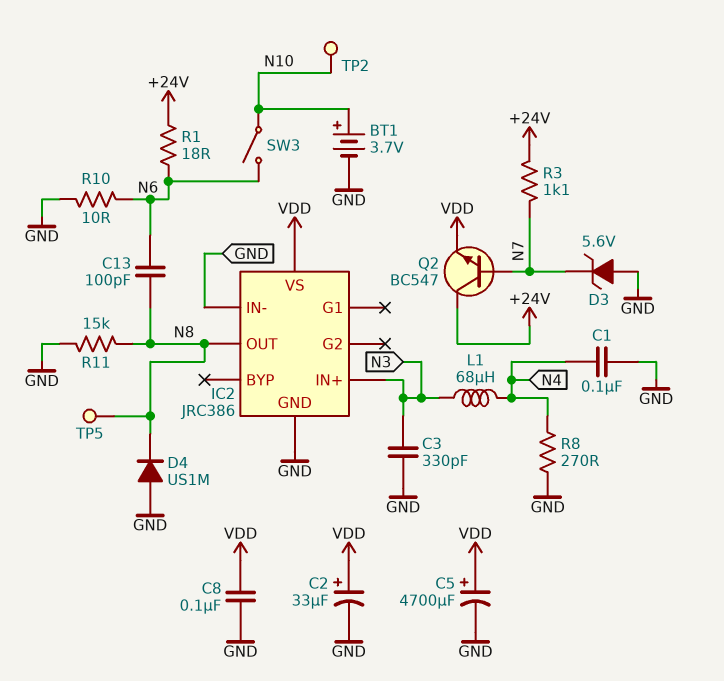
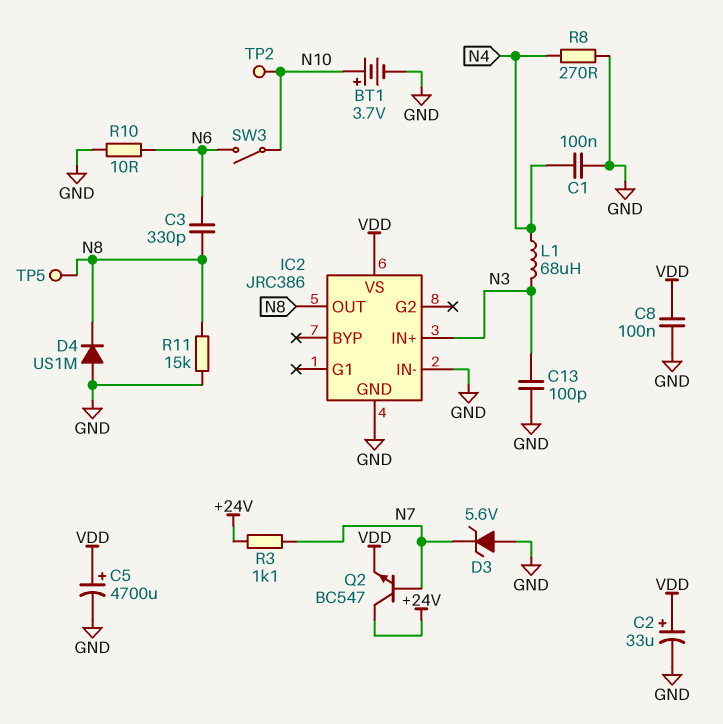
C3: 330pF (GND, N3) -> 330pF (N6, N8)
C13: 100pF (N6, N8) -> 100pF (GND, N3)
R1: 18 (+24V, N6) -> none

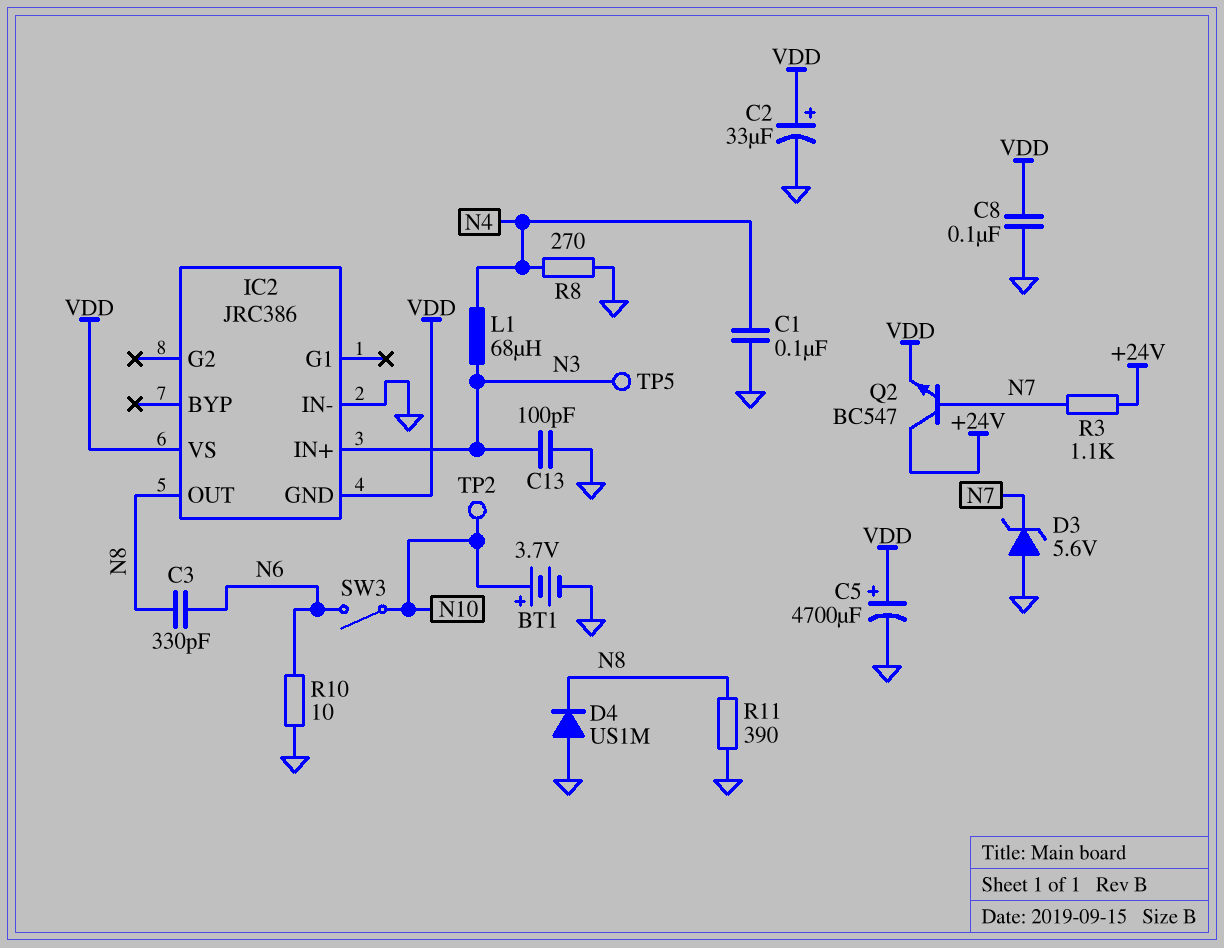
IC2 pin GND: GND -> VDD
R11: 15k (GND, N8) -> 390 (GND, N8)
TP5: test point (N8) -> test point (N3)

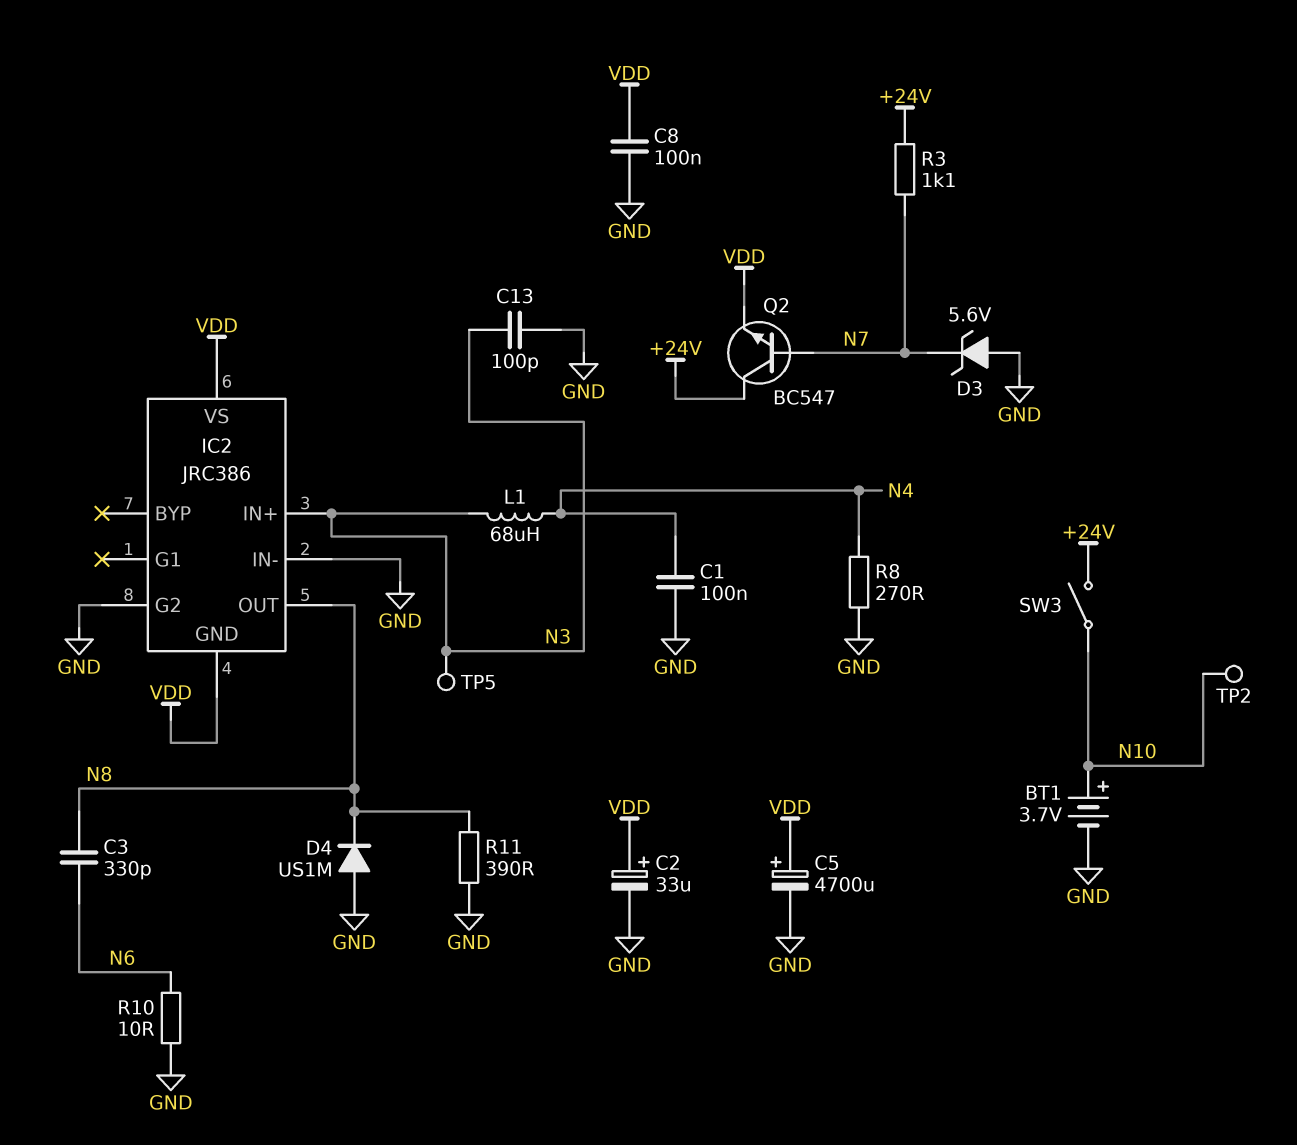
IC2 pin G2: none -> GND
SW3: switch (N6, N10) -> switch (+24V, N10)

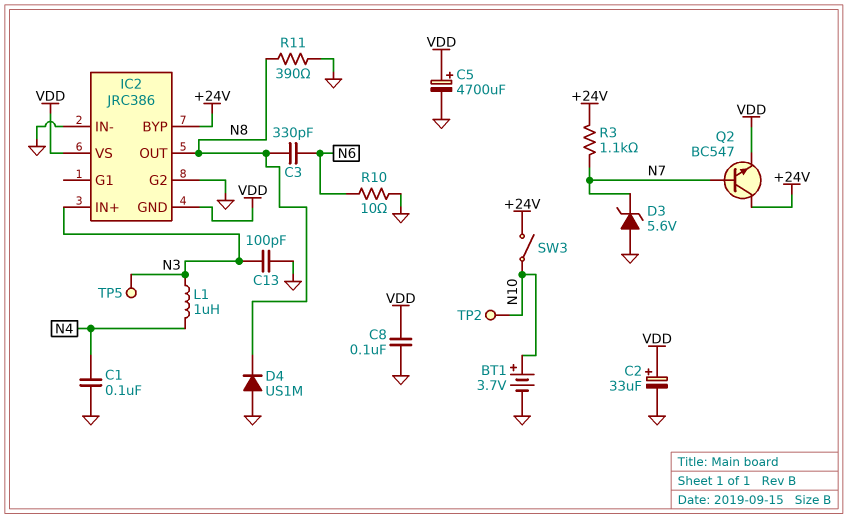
IC2 pin BYP: none -> +24V
L1: 68uH (N3, N4) -> 1uH (N3, N4)
R8: 270 (GND, N4) -> none

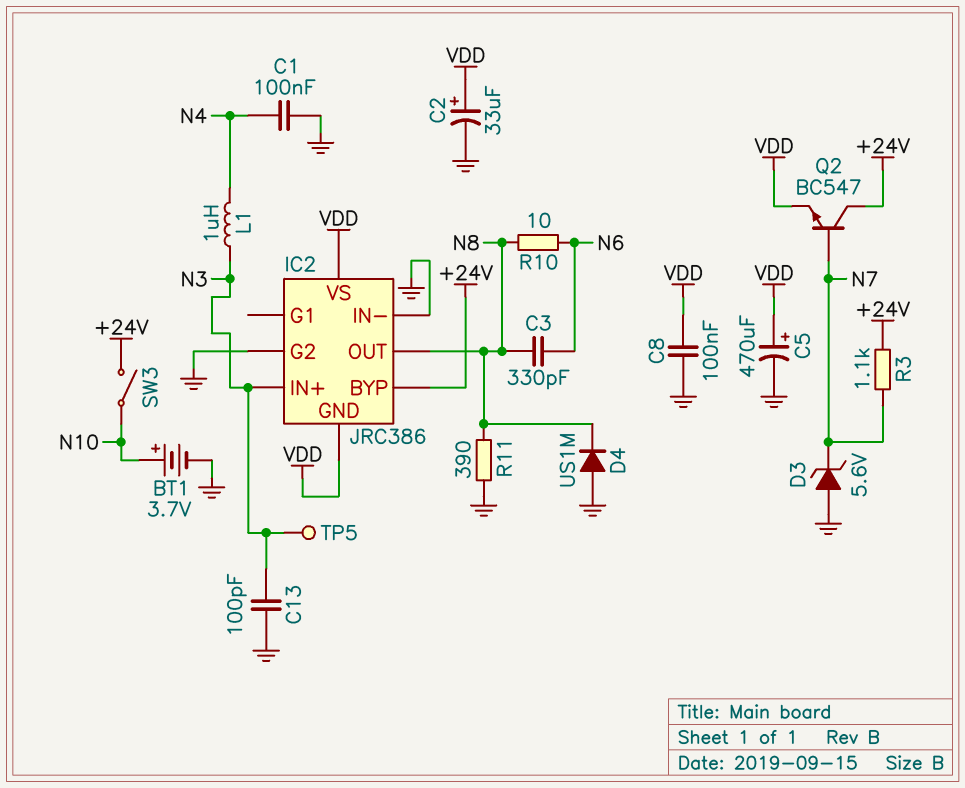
C5: 4700uF (plus VDD, minus GND) -> 470uF (plus VDD, minus GND)
R10: 10 (GND, N6) -> 10 (N6, N8)
TP2: test point (N10) -> none

